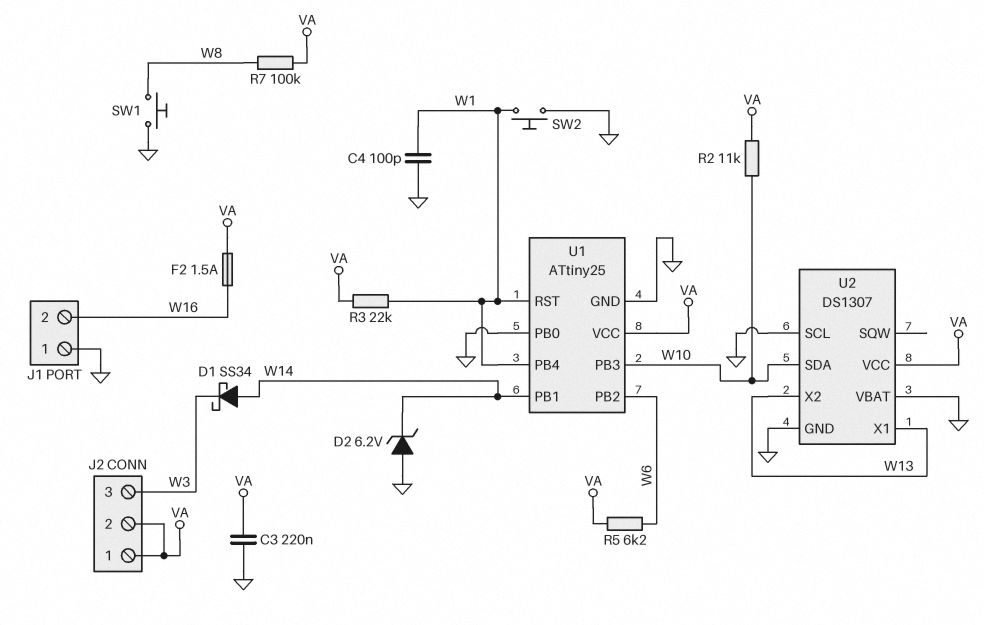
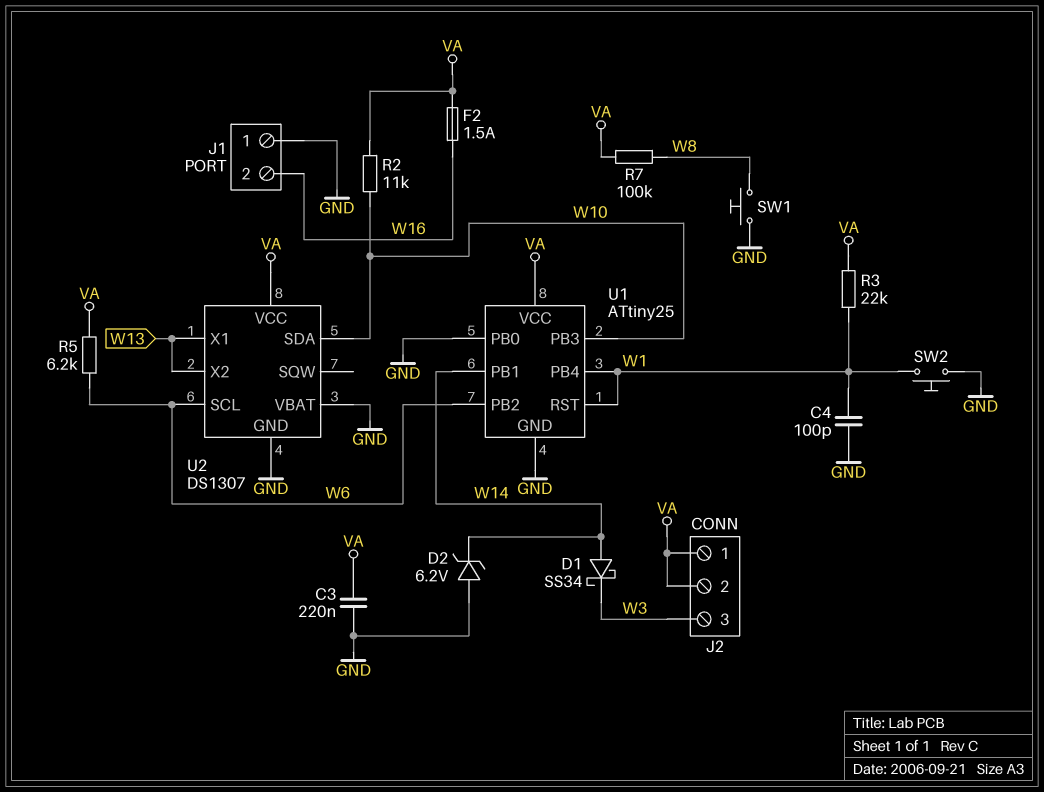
U2 pin SCL: GND -> W6

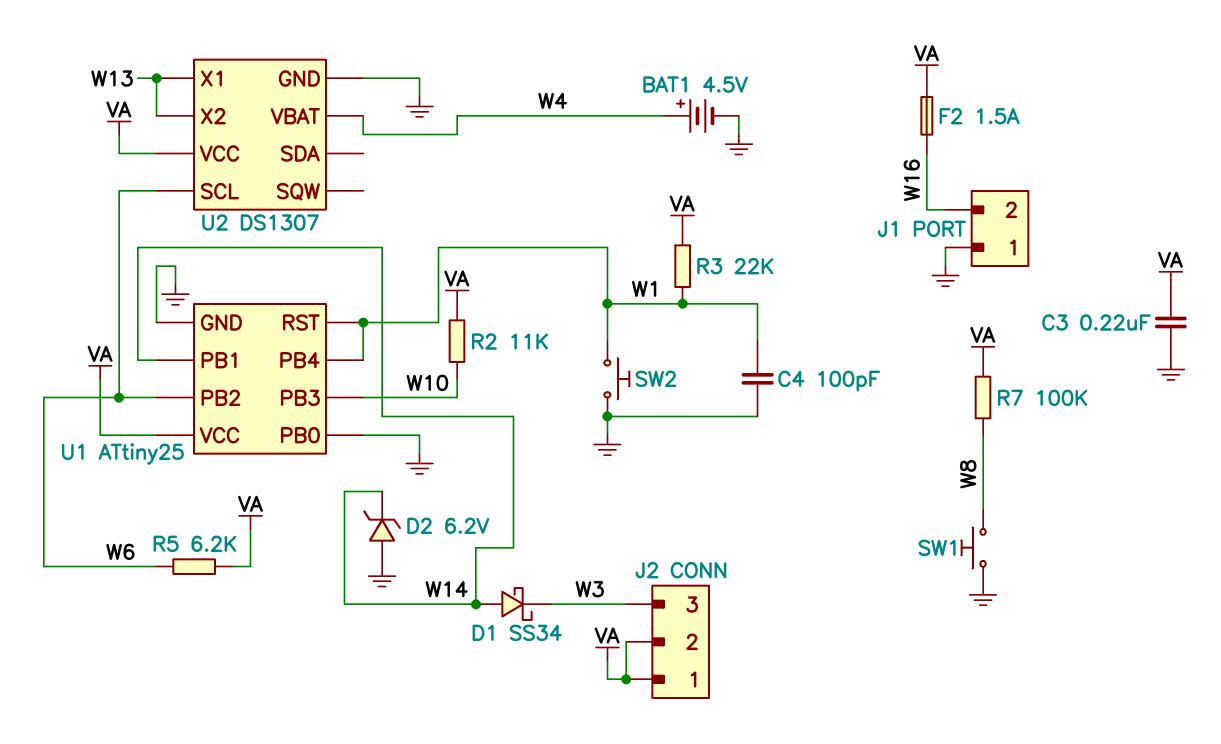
BAT1: none -> 4.5V (plus W4, minus GND)
U2 pin SDA: W10 -> none
U2 pin VBAT: GND -> W4

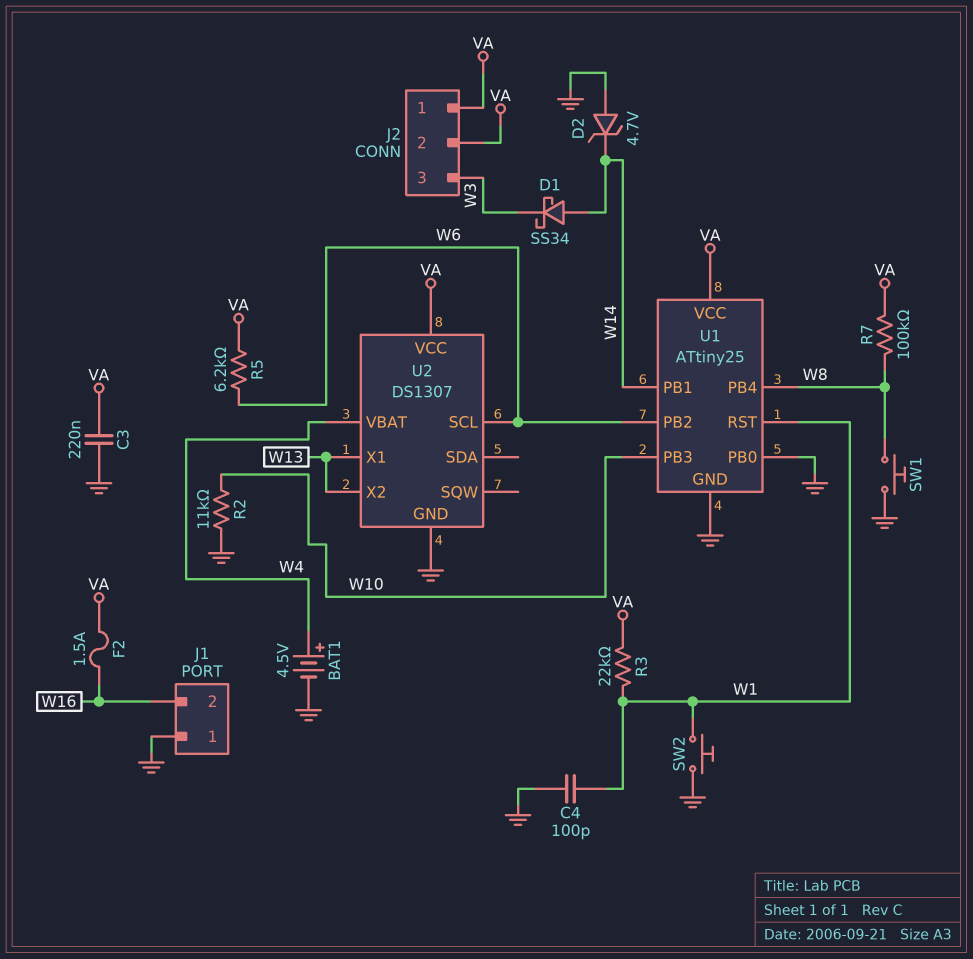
D2: zener 6.2V (A GND, K W14) -> zener 4.7V (A GND, K W14)
R2: 11k (VA, W10) -> 11k (GND, W10)
U1 pin PB4: W1 -> W8

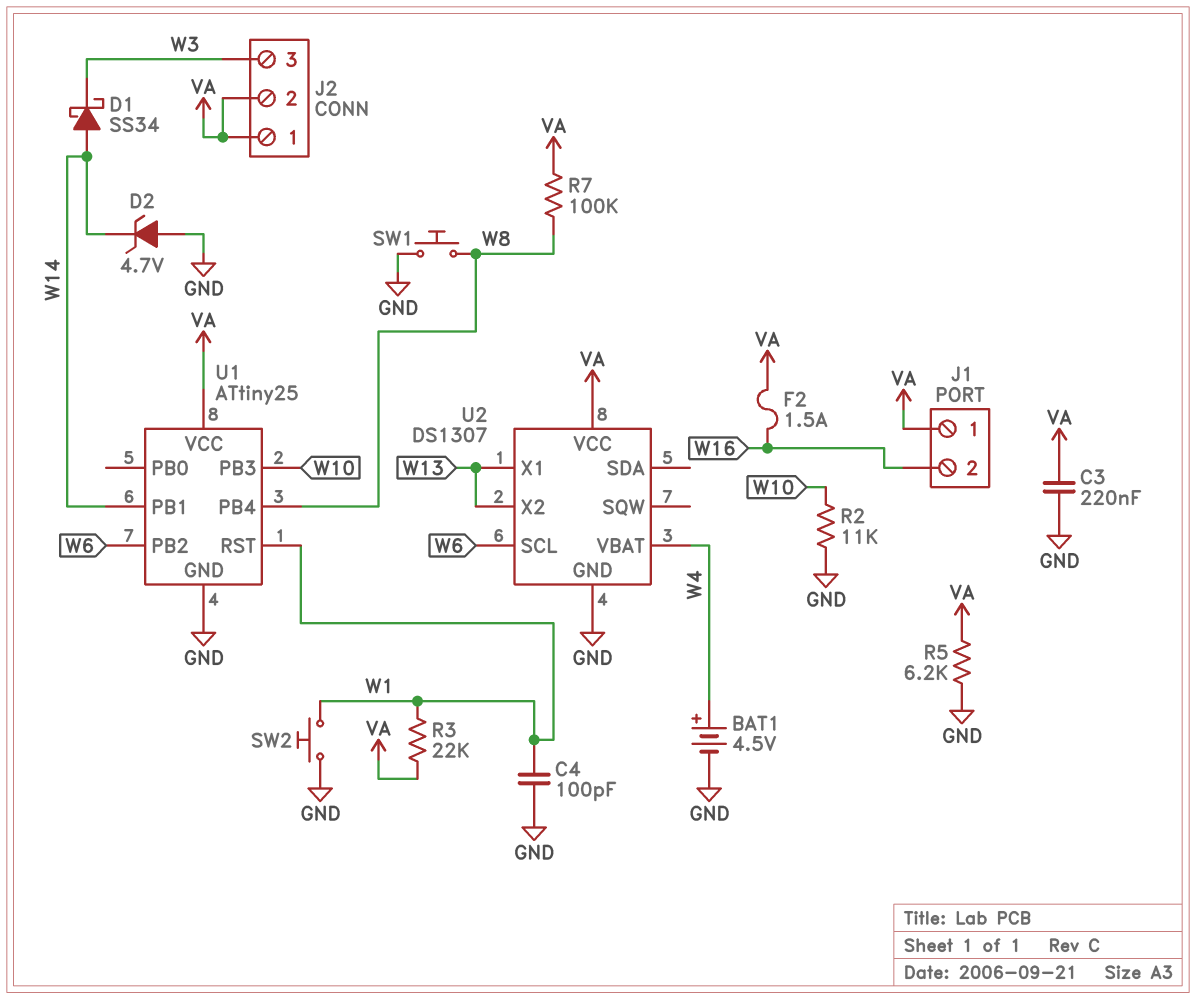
J1 pin 1: GND -> VA
R5: 6.2k (VA, W6) -> 6.2k (GND, VA)
U1 pin PB0: GND -> none

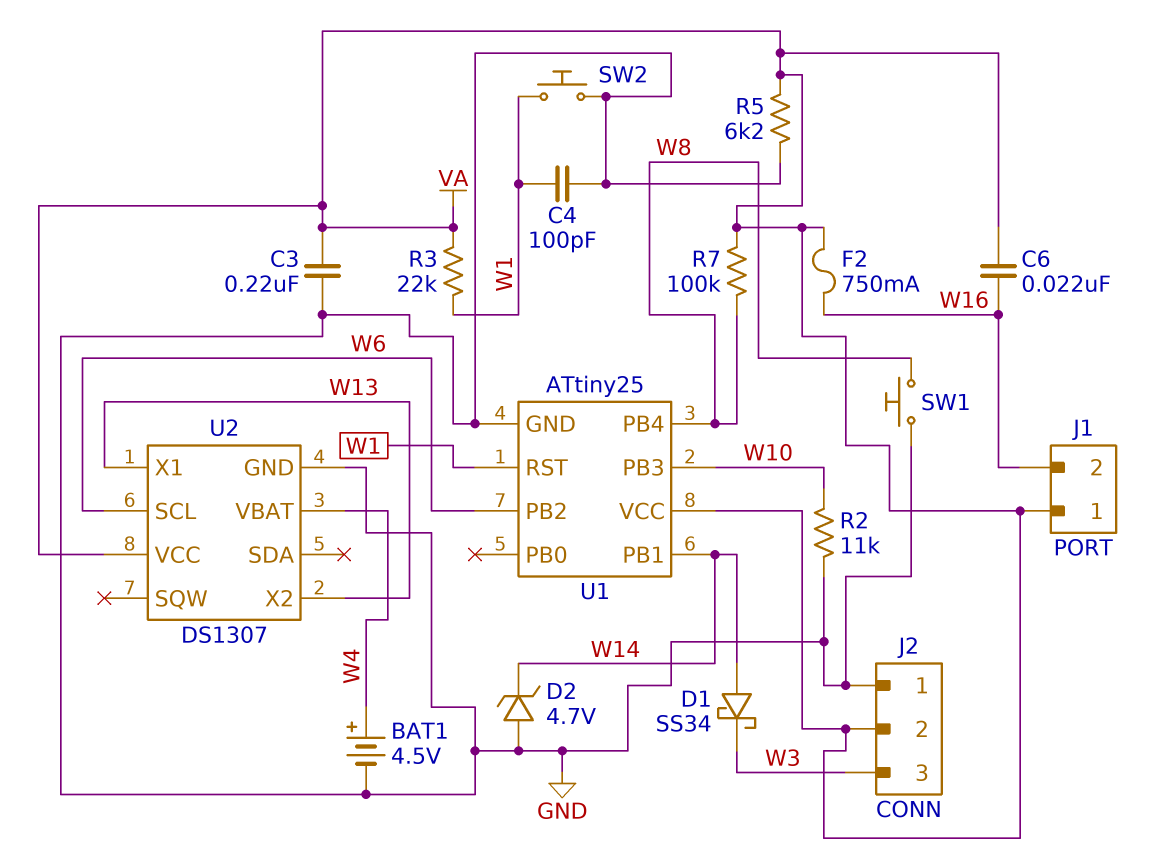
C6: none -> 22nF (VA, W16)
F2: 1.5A (VA, W16) -> 750mA (VA, W16)
J2 pin 1: VA -> GND

